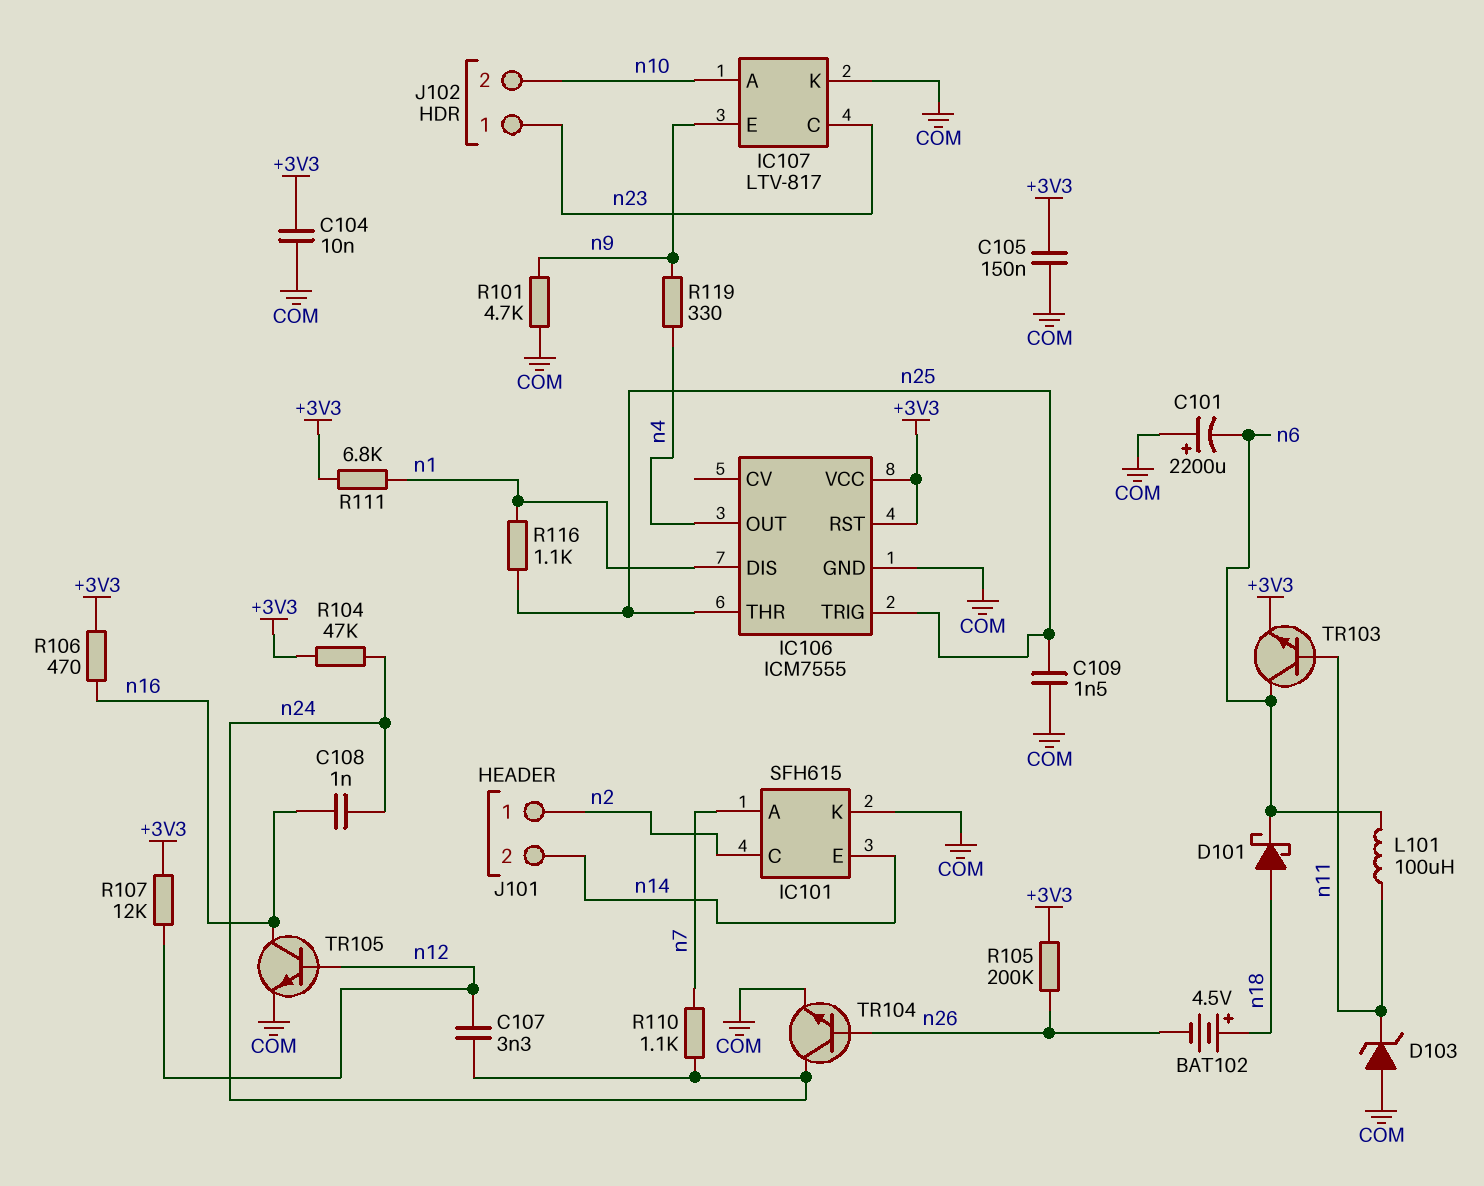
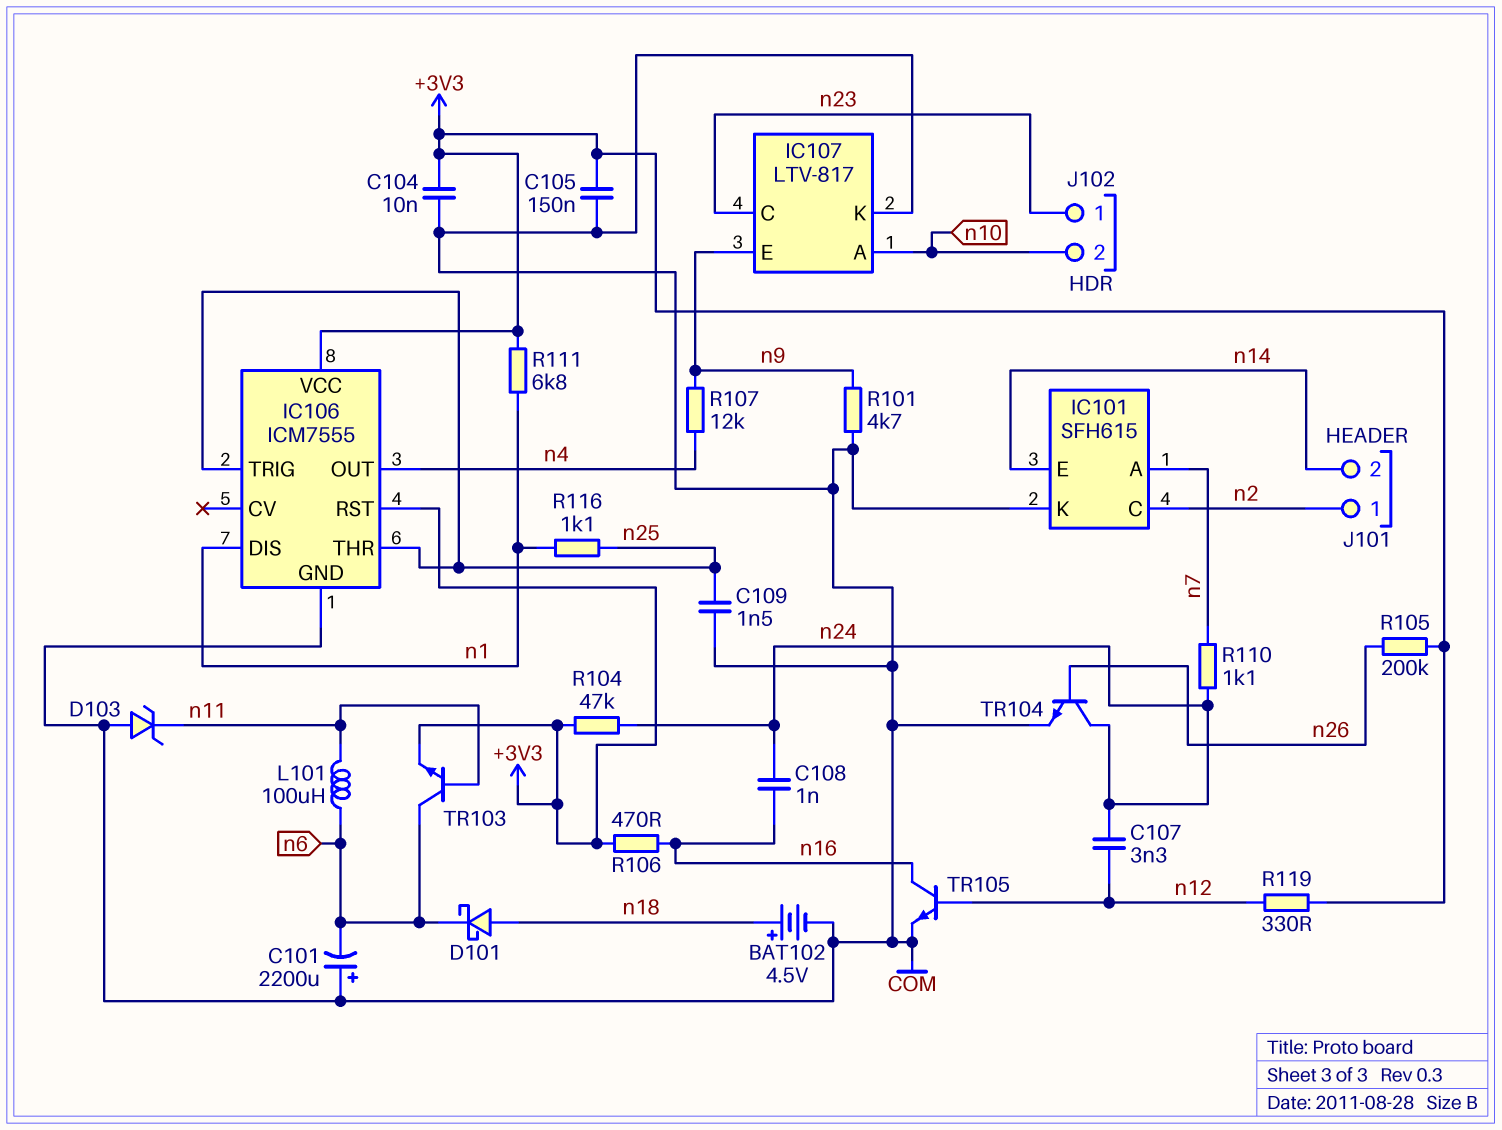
BAT102: 4.5V (plus n18, minus n26) -> 4.5V (plus n18, minus COM)
R107: 12k (+3V3, n12) -> 12k (n4, n9)
R119: 330 (n4, n9) -> 330 (+3V3, n12)

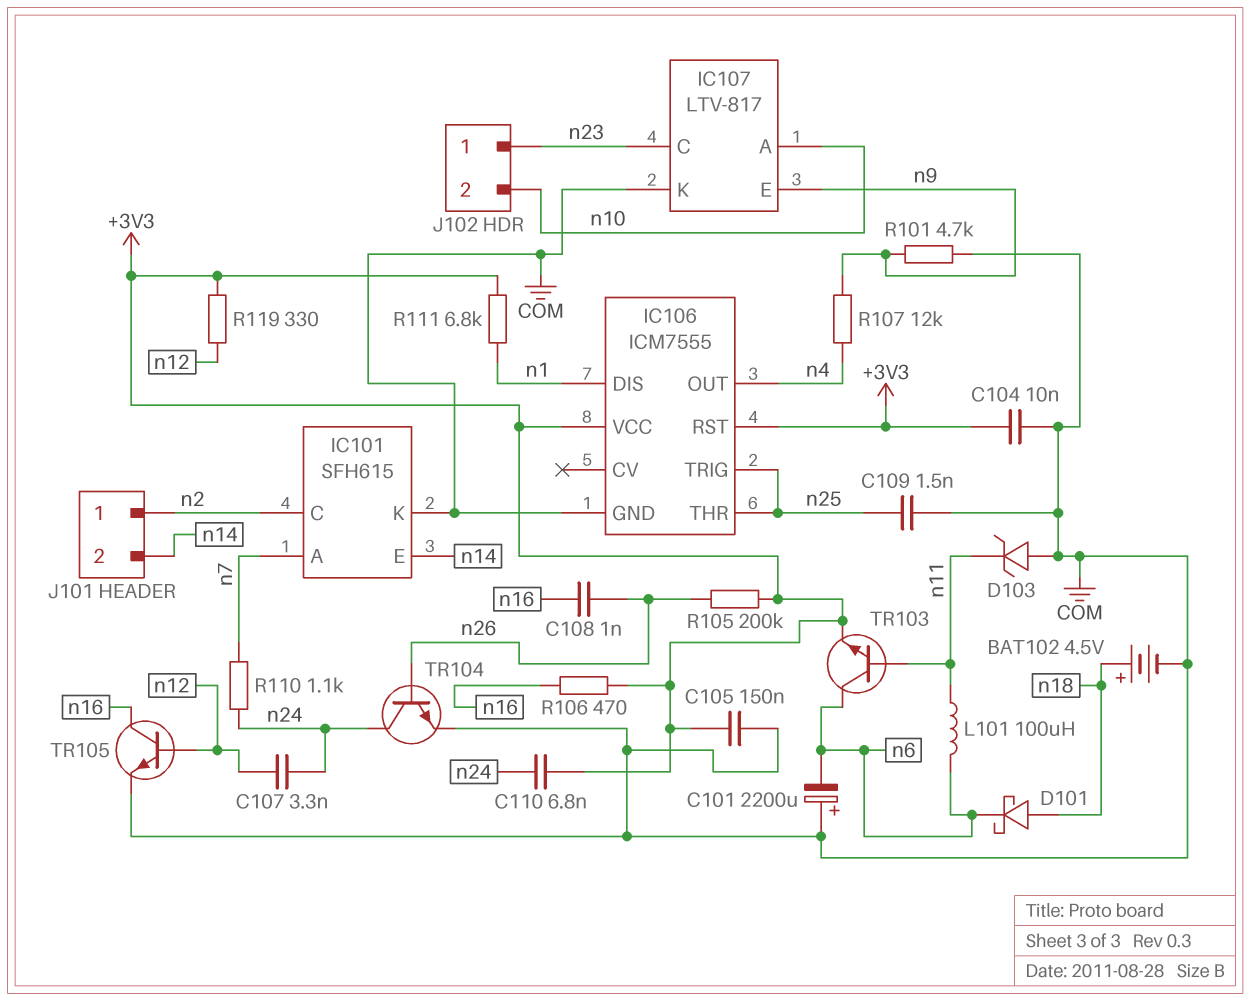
C108: 1nF (n16, n24) -> 1nF (n16, n26)
C110: none -> 6.8nF (+3V3, n24)
R104: 47k (+3V3, n24) -> none
R116: 1.1k (n1, n25) -> none

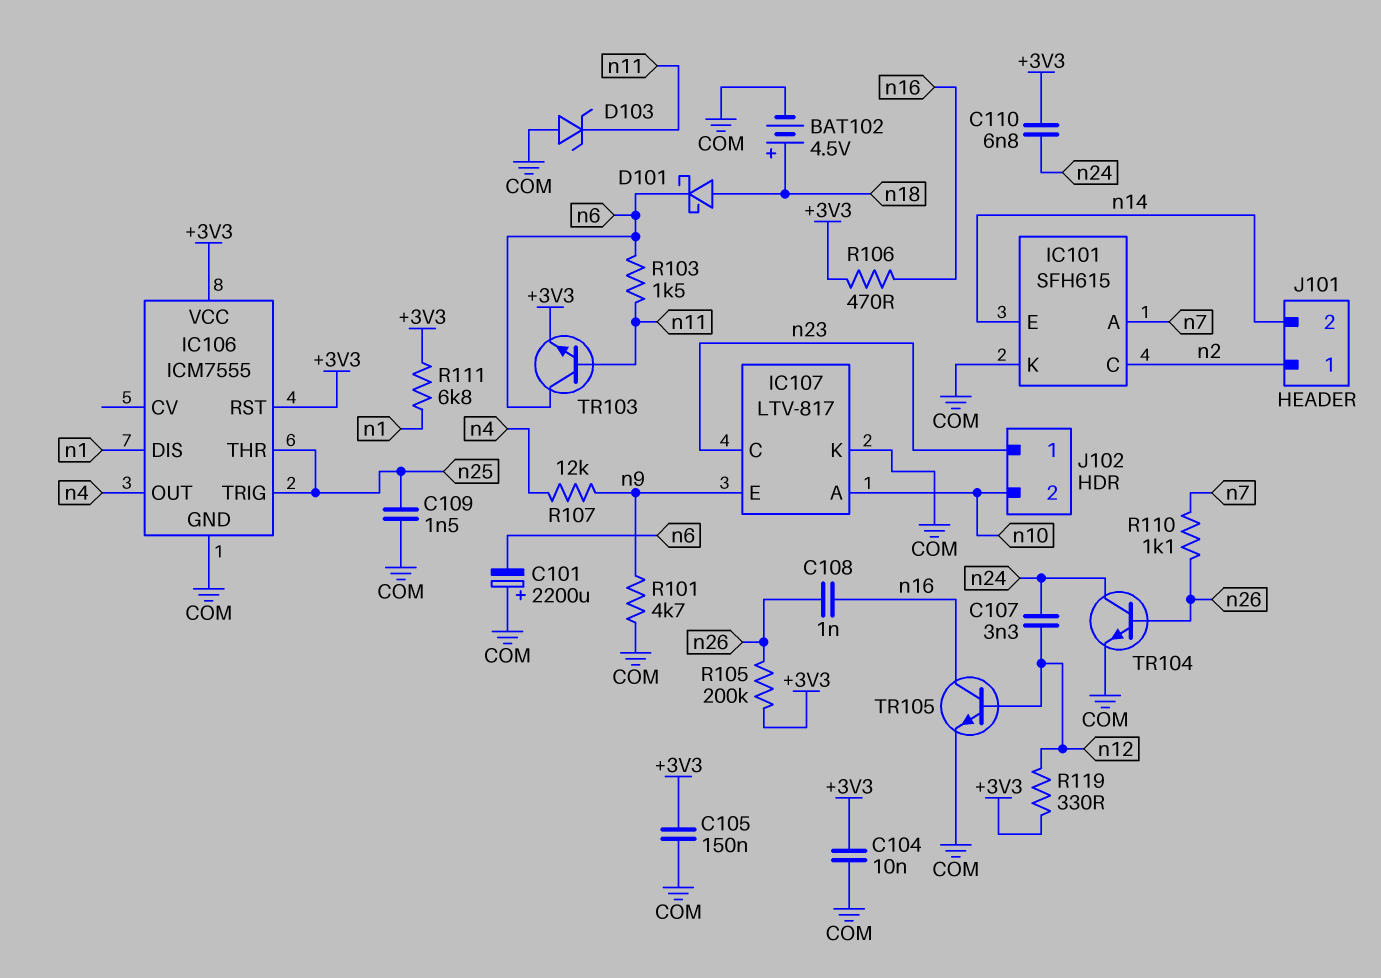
L101: 100uH (n6, n11) -> none
R103: none -> 1.5k (n6, n11)
R110: 1.1k (n7, n24) -> 1.1k (n7, n26)

